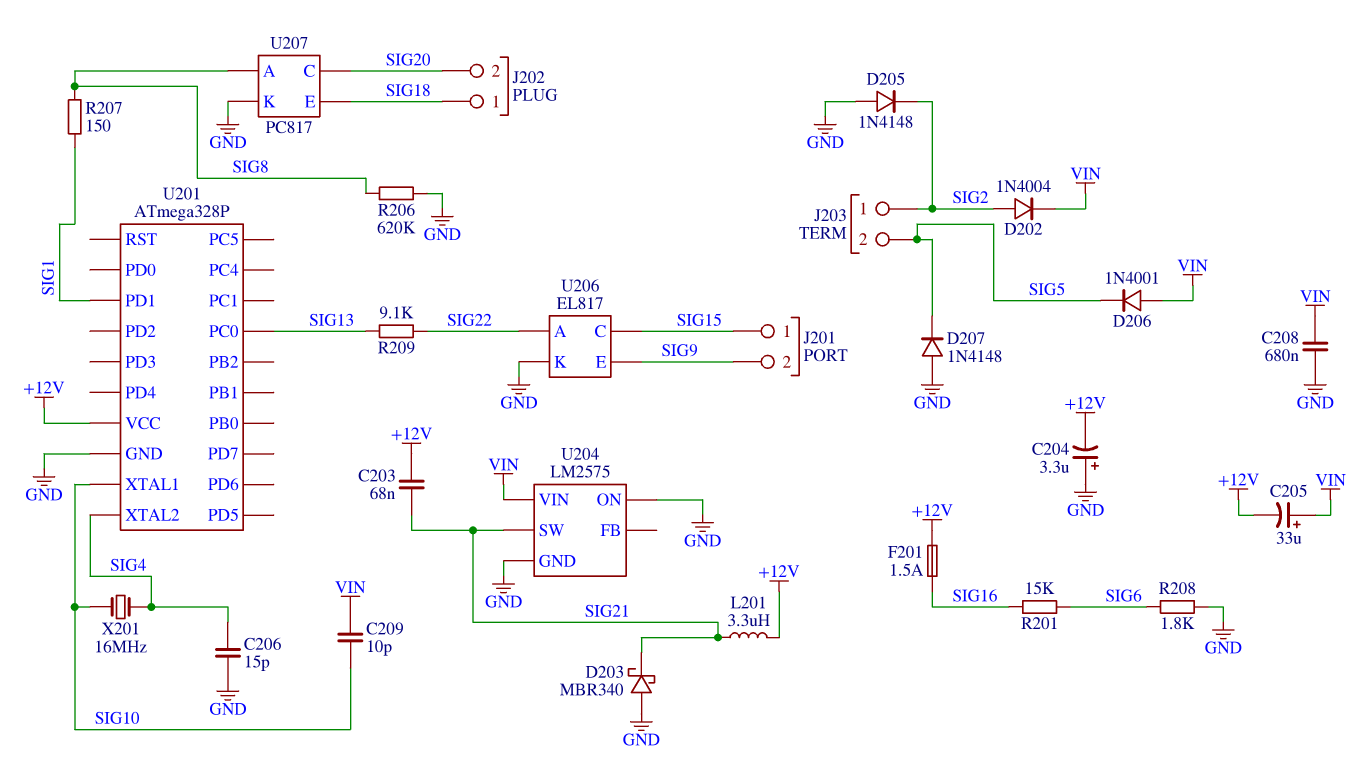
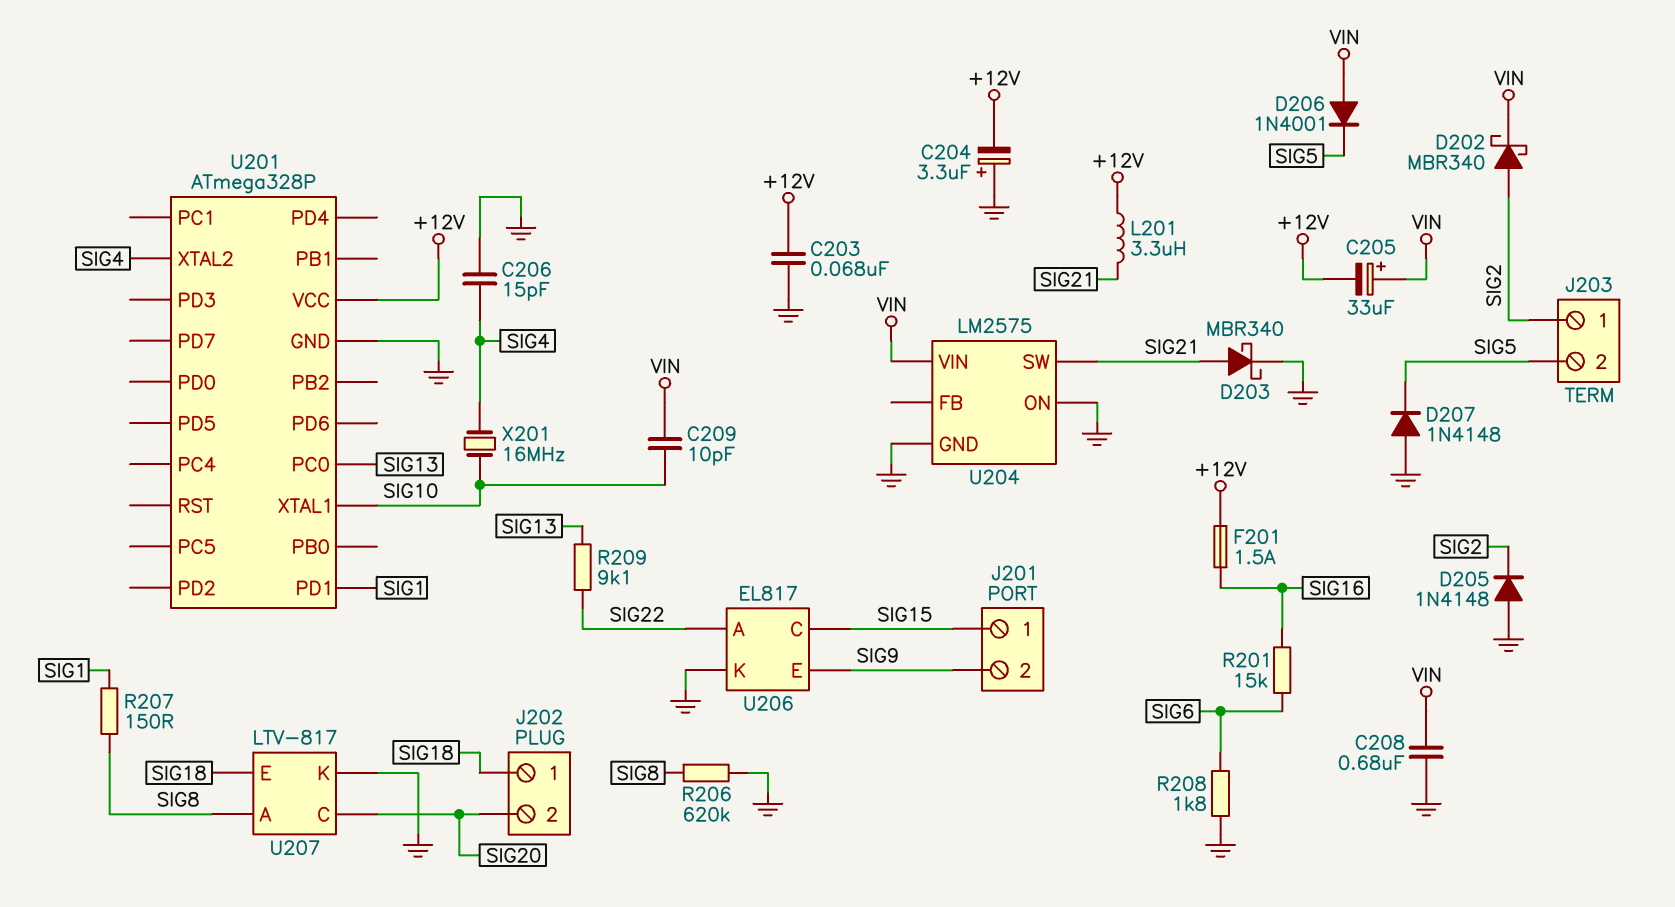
C203: 68nF (+12V, SIG21) -> 68nF (+12V, GND)
D202: diode 1N4004 (A SIG2, K VIN) -> schottky MBR340 (A SIG2, K VIN)
D203: schottky MBR340 (A GND, K SIG21) -> schottky MBR340 (A SIG21, K GND)
U207: PC817 -> LTV-817

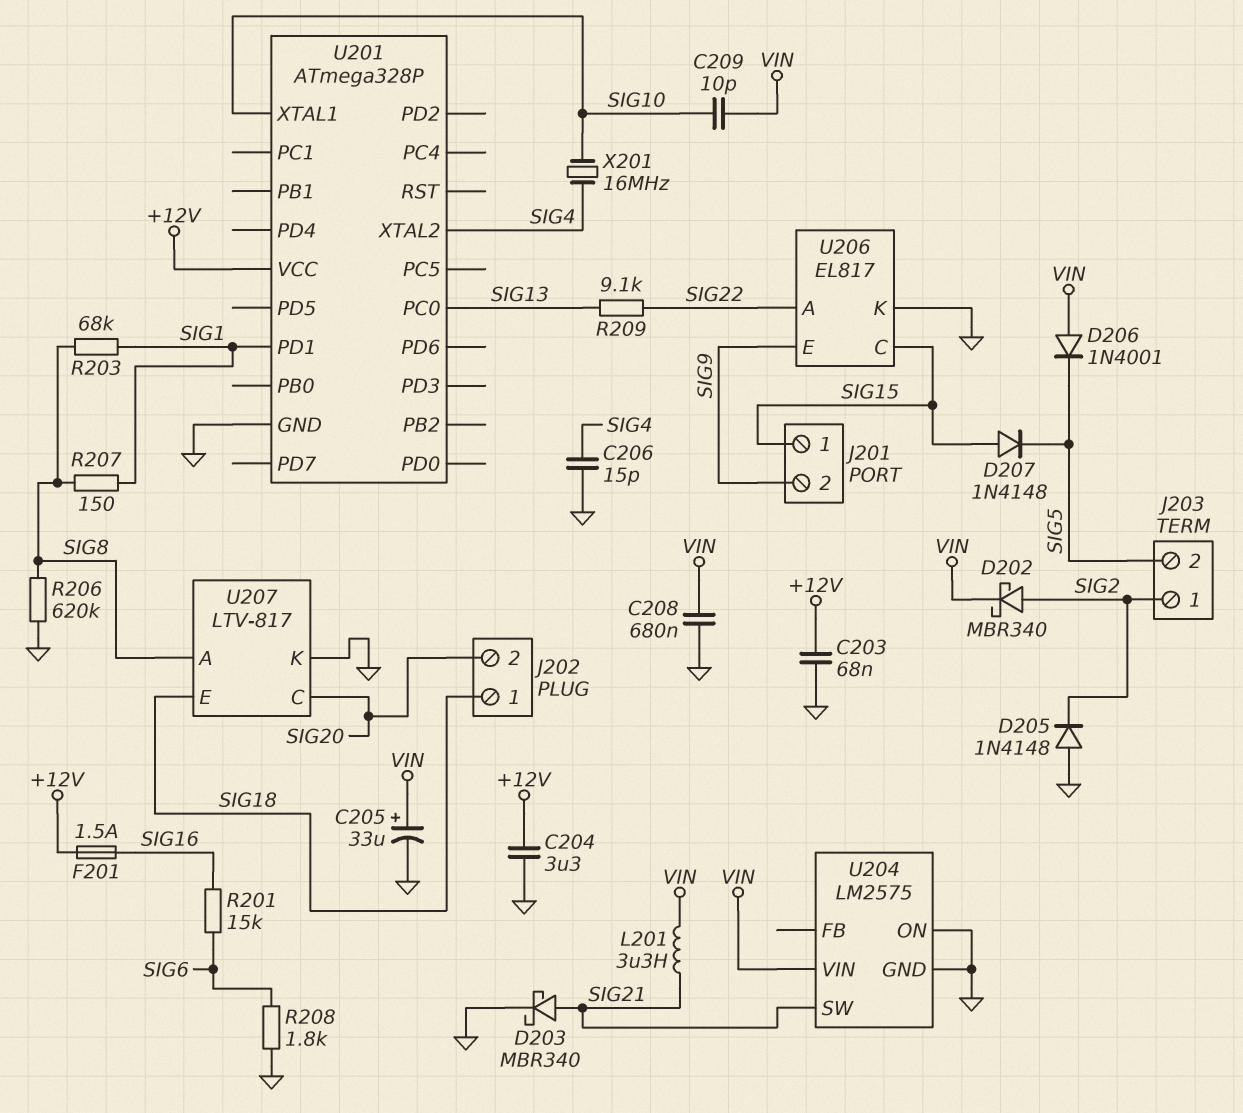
C204: 3.3uF (plus GND, minus +12V) -> 3.3uF (+12V, GND)
C205: 33uF (plus VIN, minus +12V) -> 33uF (plus VIN, minus GND)
D207: diode 1N4148 (A GND, K SIG5) -> diode 1N4148 (A SIG15, K SIG5)
L201: 3.3uH (+12V, SIG21) -> 3.3uH (SIG21, VIN)
R203: none -> 68k (SIG1, SIG8)

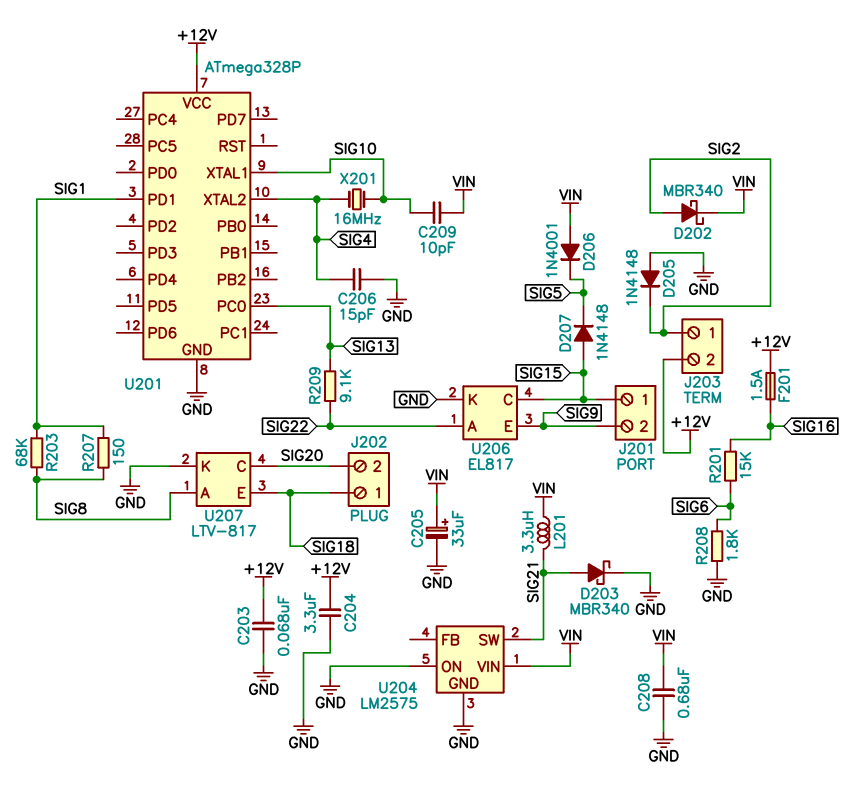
J203 pin 2: SIG5 -> +12V
R206: 620k (GND, SIG8) -> none

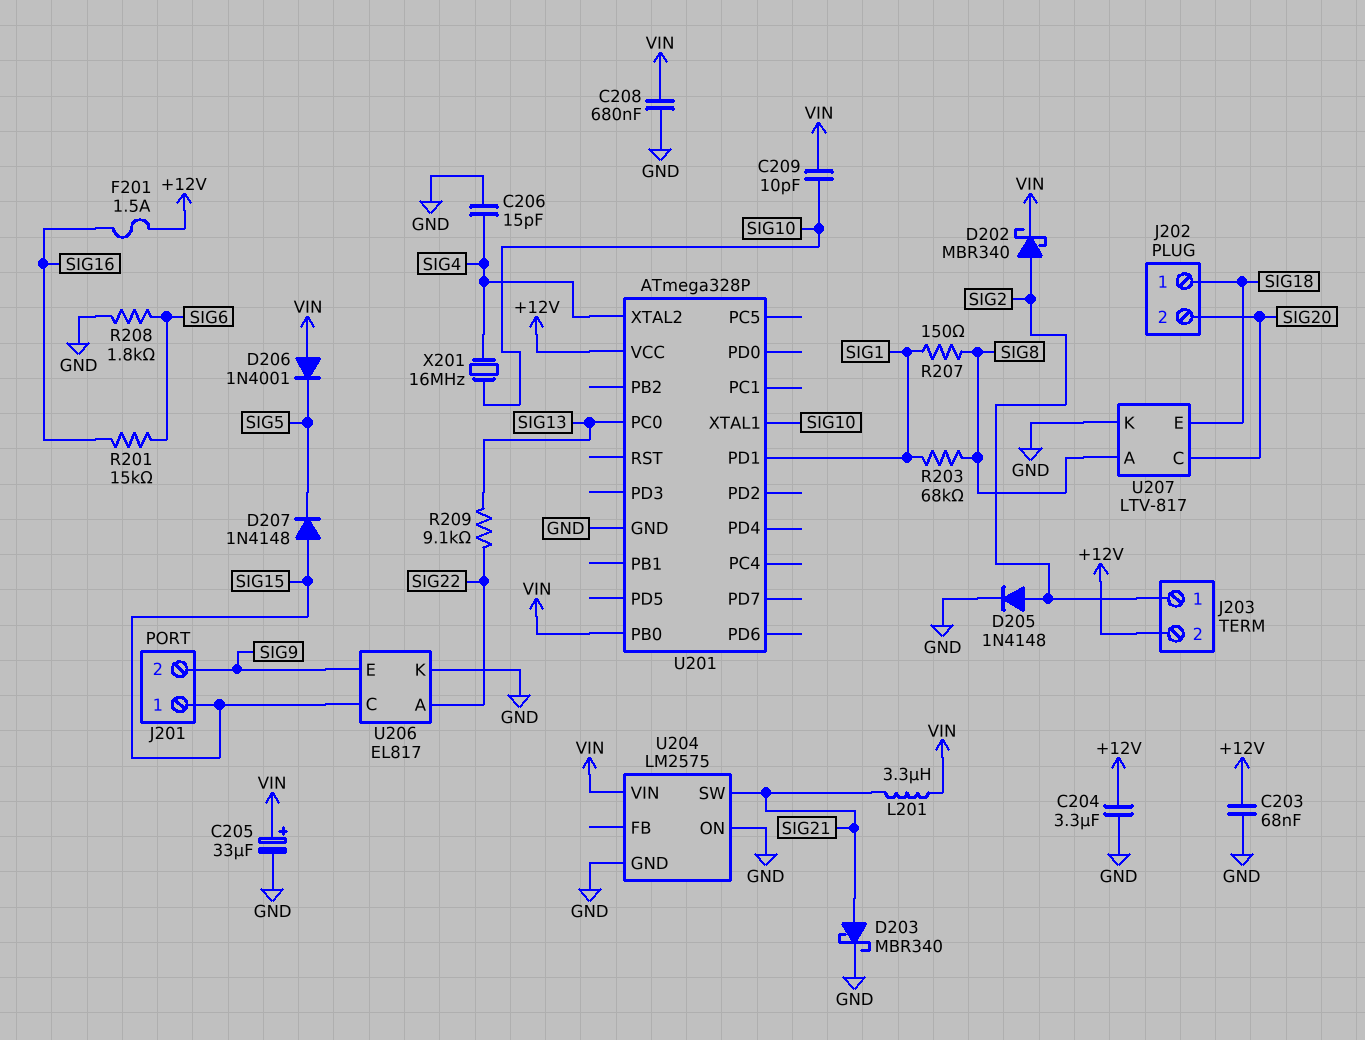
D205: diode 1N4148 (A GND, K SIG2) -> diode 1N4148 (A SIG2, K GND)
U201 pin PB0: none -> VIN

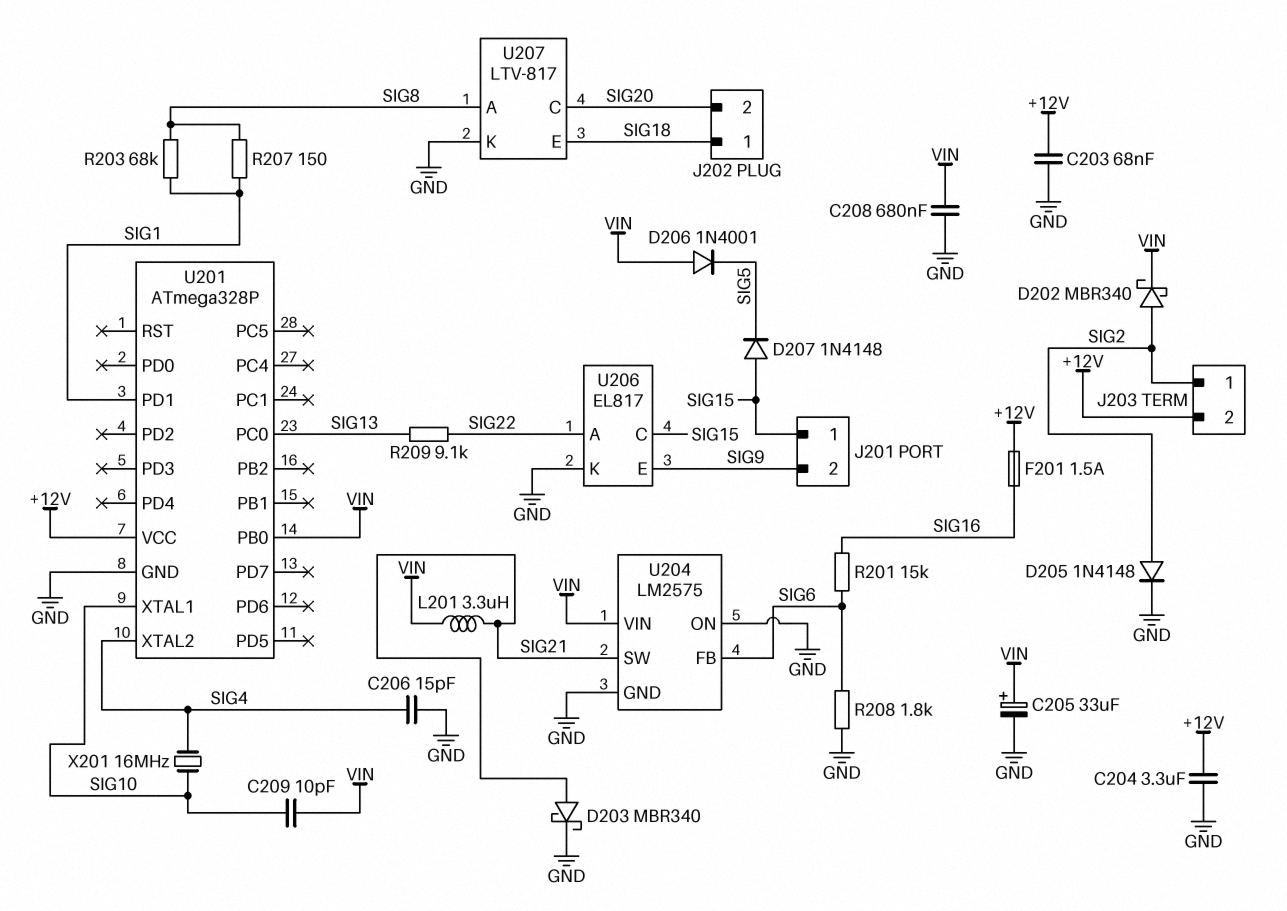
U204 pin FB: none -> SIG6

